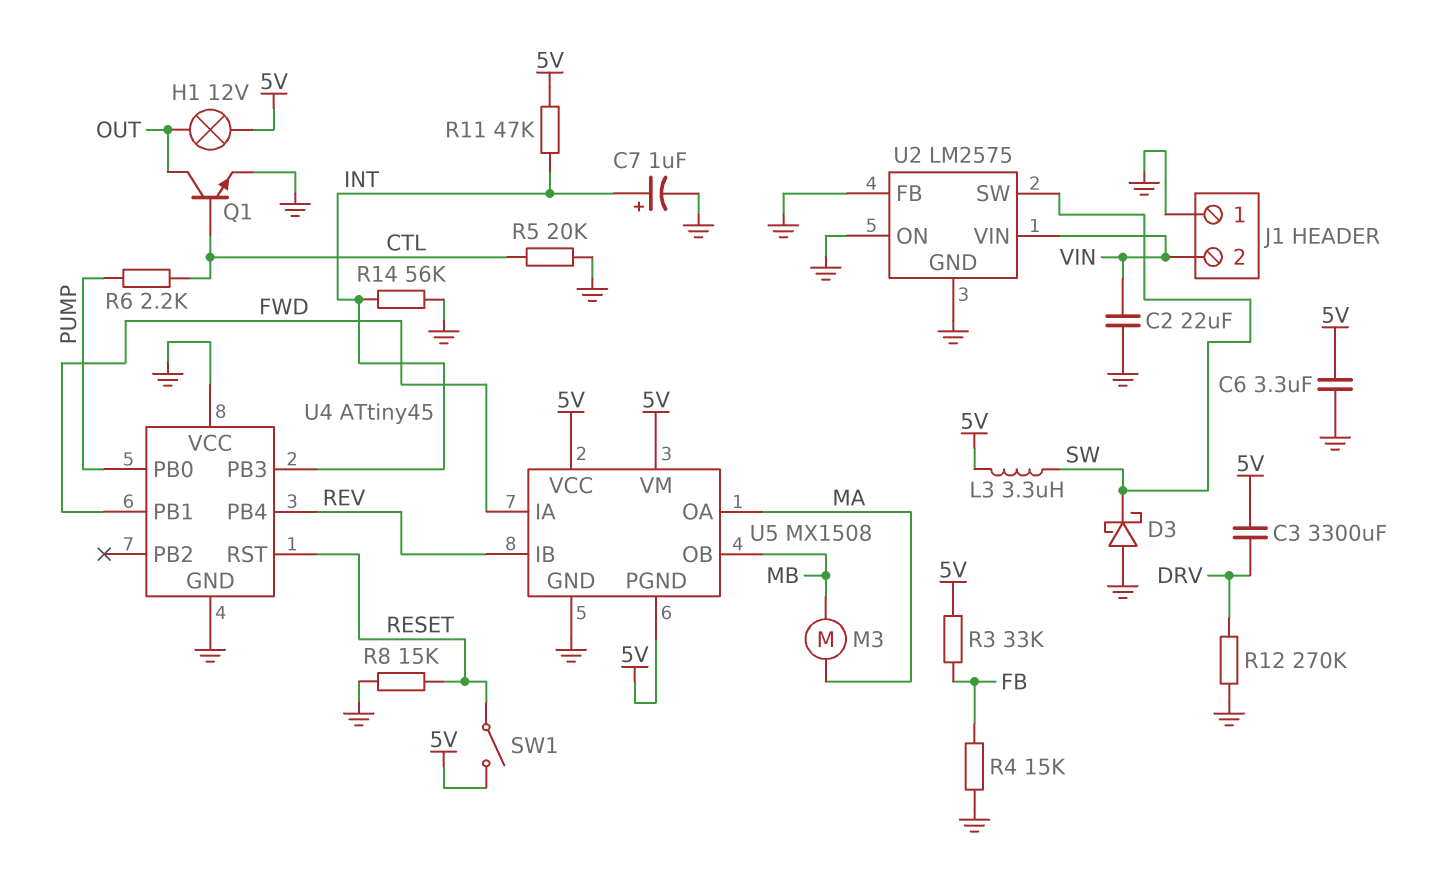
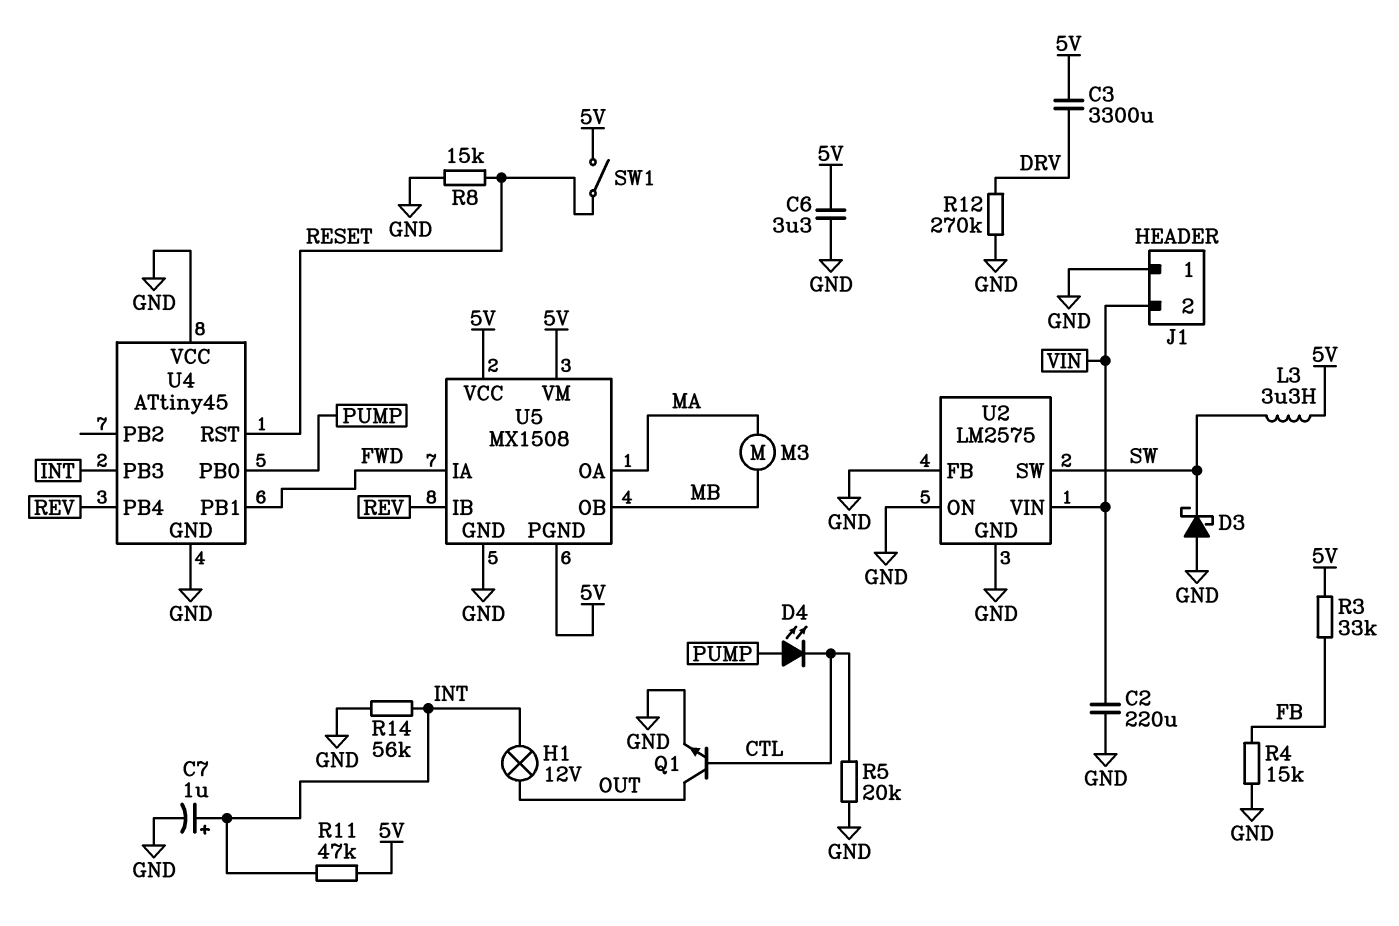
C2: 22uF (GND, VIN) -> 220uF (GND, VIN)
D4: none -> LED (A PUMP, K CTL)
H1: lamp 12V (5V, OUT) -> lamp 12V (INT, OUT)
R6: 2.2k (CTL, PUMP) -> none

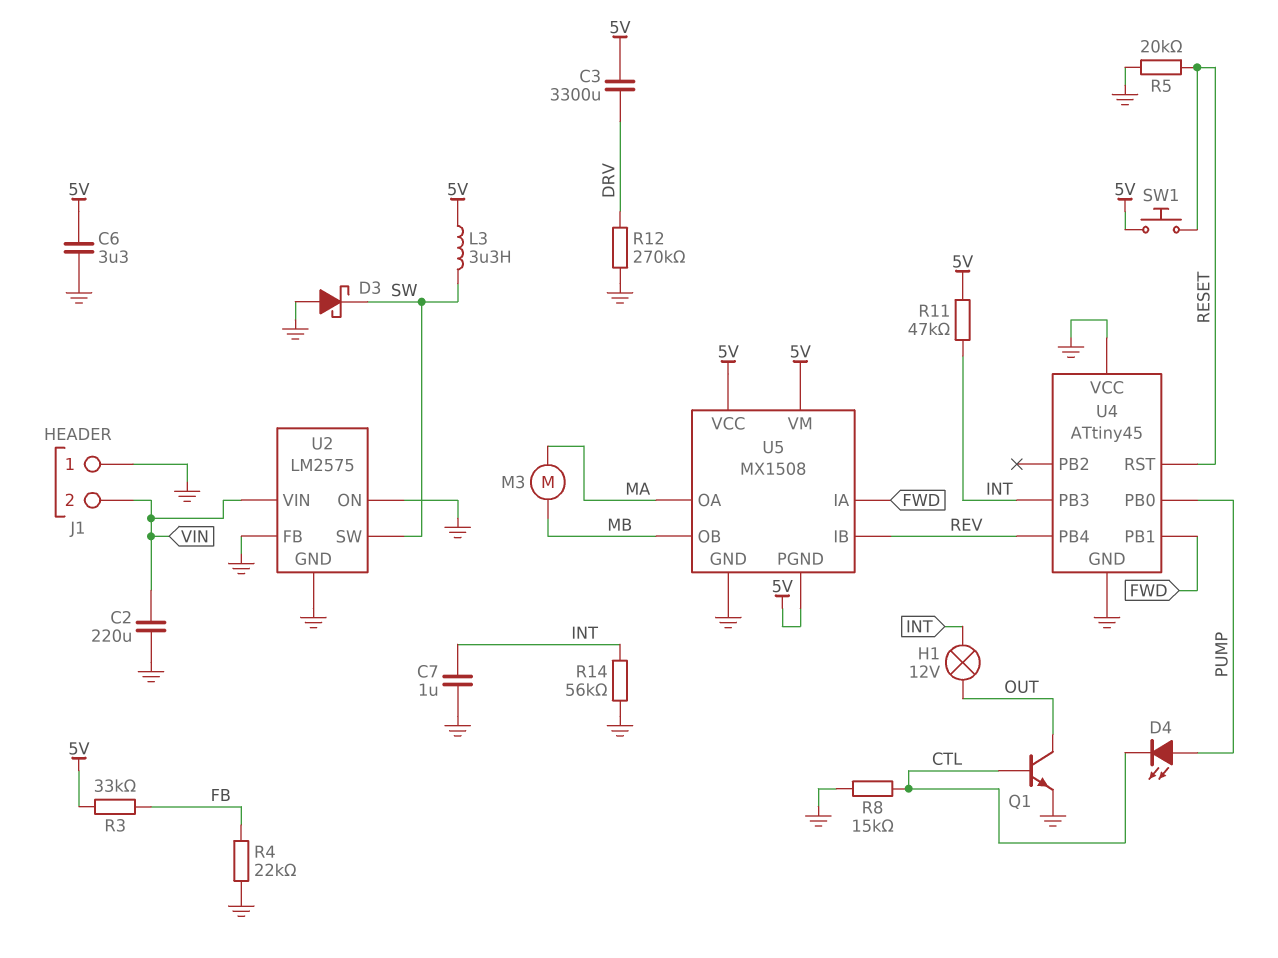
C7: 1uF (plus INT, minus GND) -> 1uF (GND, INT)
R4: 15k (FB, GND) -> 22k (FB, GND)
R5: 20k (CTL, GND) -> 20k (GND, RESET)
R8: 15k (GND, RESET) -> 15k (CTL, GND)
SW1: switch (5V, RESET) -> button (5V, RESET)

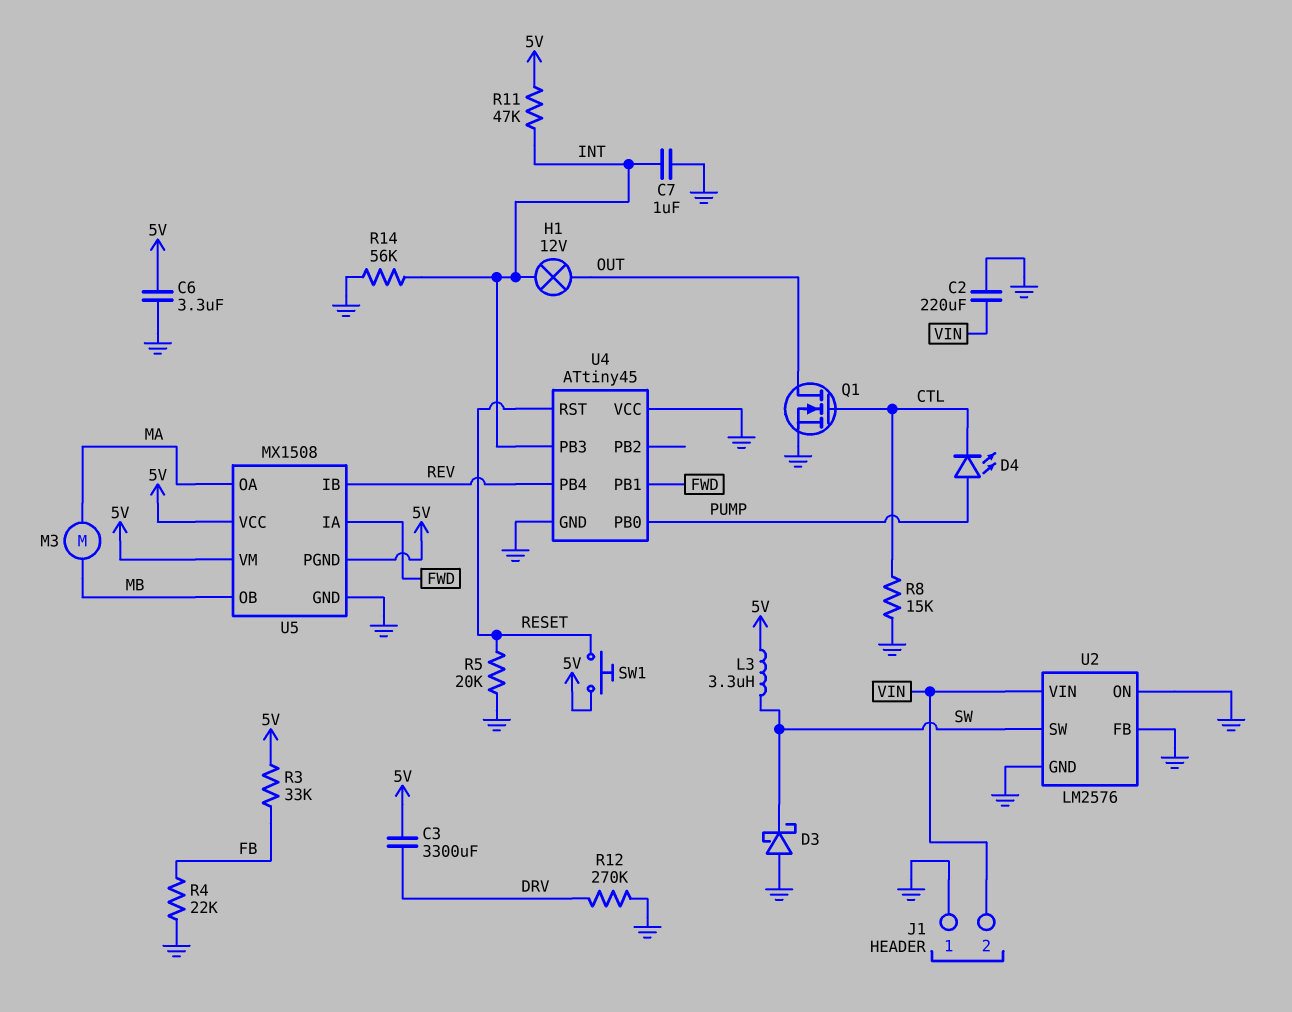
Q1: NPN (B CTL, C OUT, E GND) -> NMOS (G CTL, D OUT, S GND)
U2: LM2575 -> LM2576

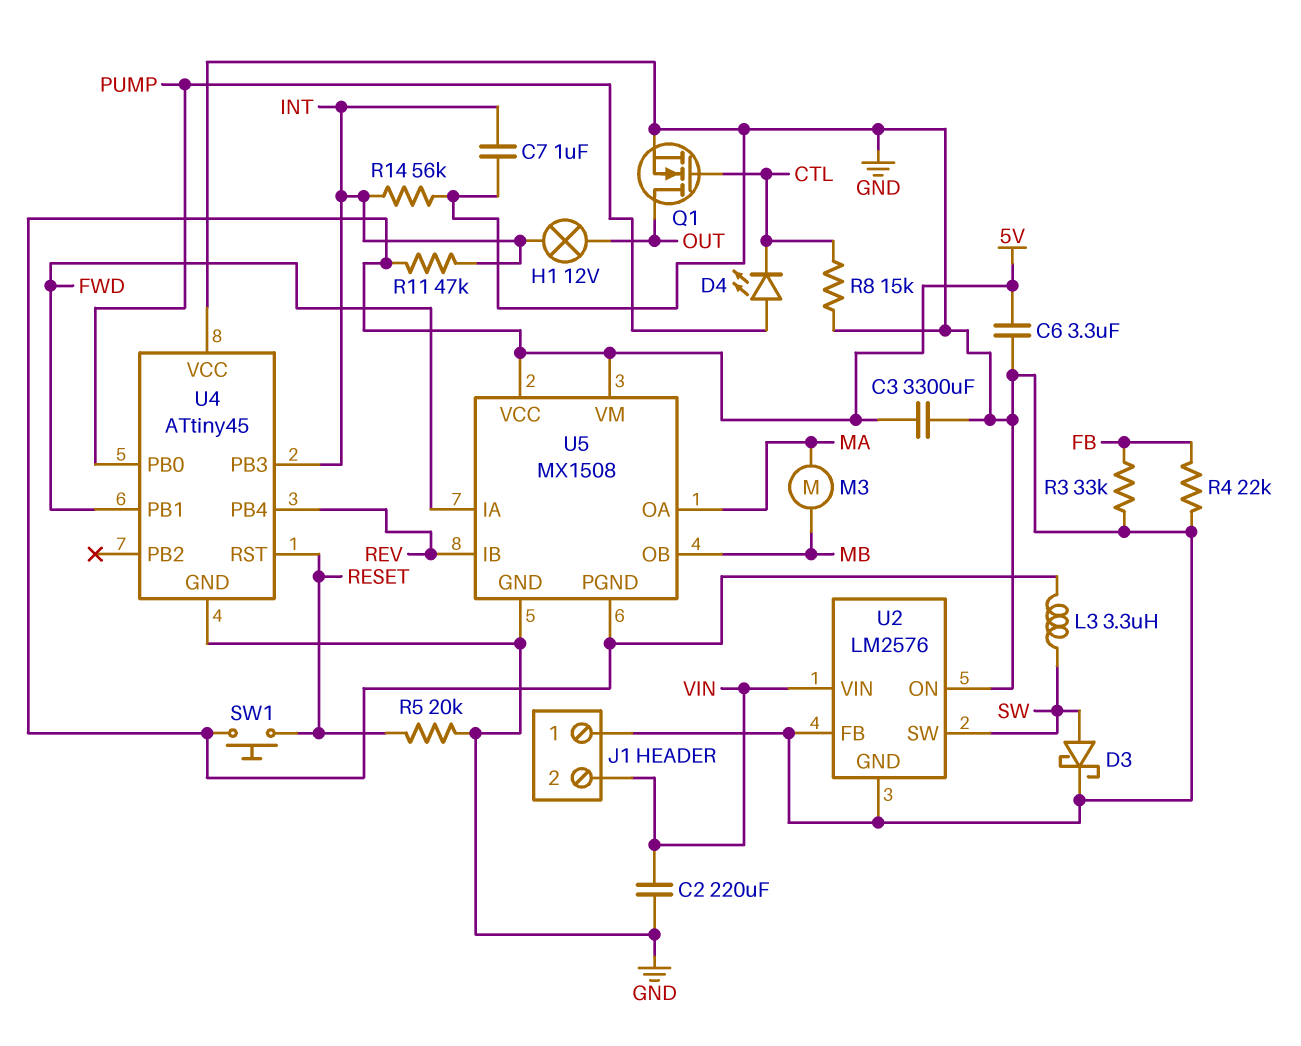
C3: 3300uF (5V, DRV) -> 3300uF (5V, GND)
D3: schottky (A GND, K SW) -> schottky (A SW, K GND)
R3: 33k (5V, FB) -> 33k (FB, GND)
R12: 270k (DRV, GND) -> none

